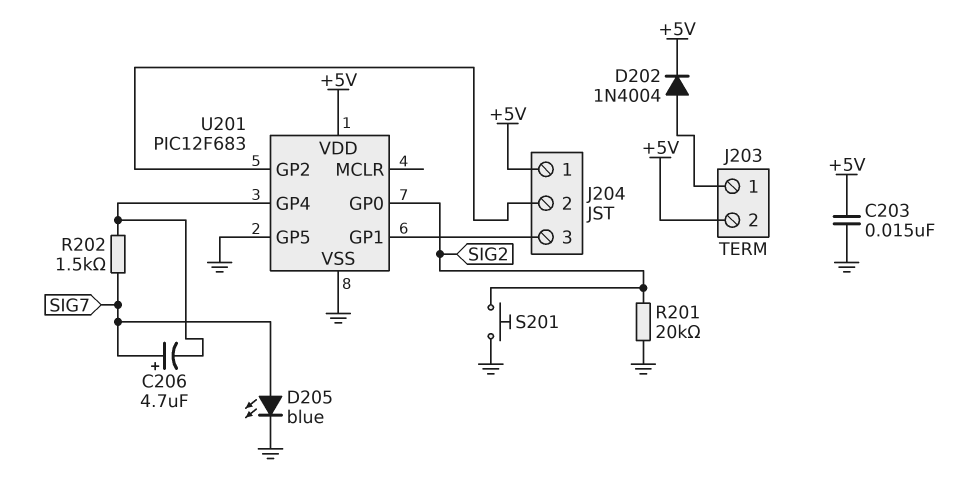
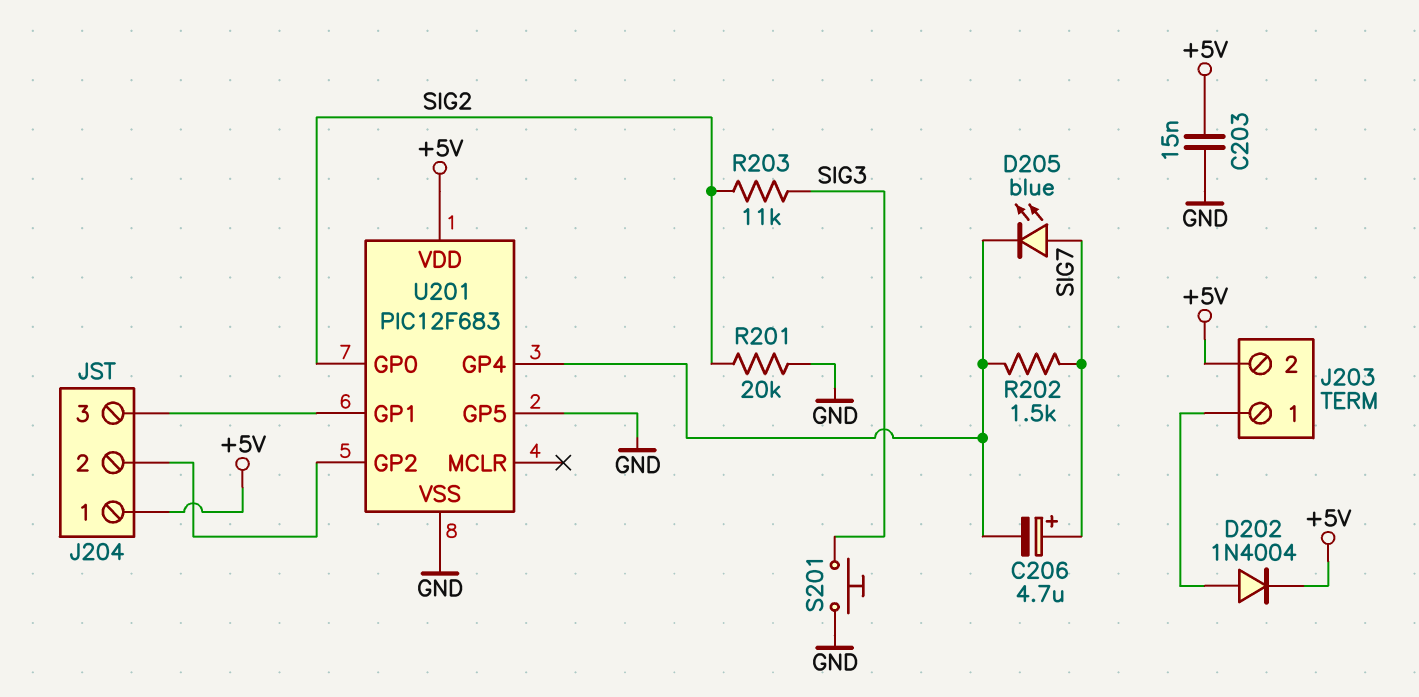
D205: LED blue (A SIG7, K GND) -> LED blue (A SIG7, K U201/GP4)
R203: none -> 11k (SIG2, SIG3)
S201: button (GND, SIG2) -> button (GND, SIG3)

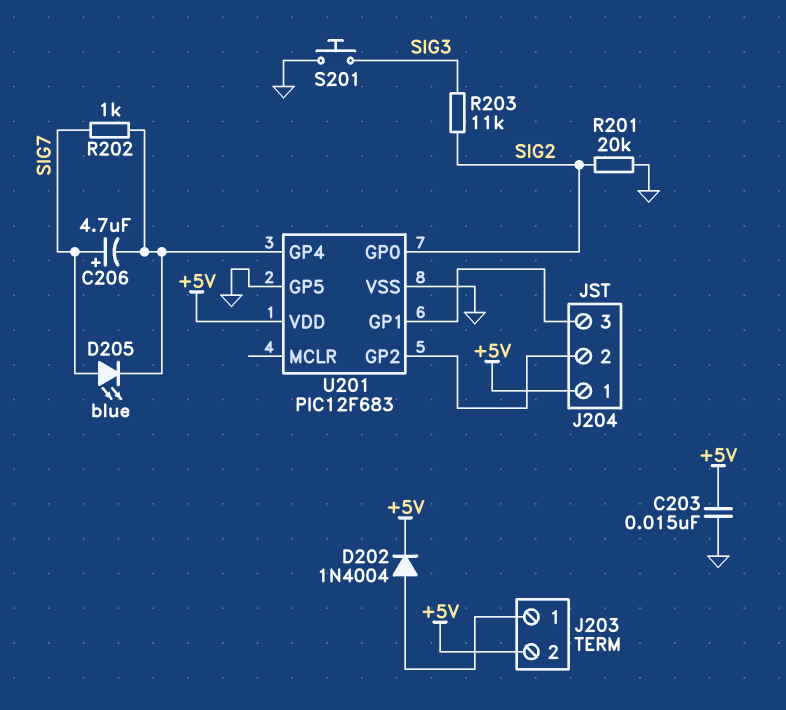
R202: 1.5k (SIG7, U201/GP4) -> 1k (SIG7, U201/GP4)

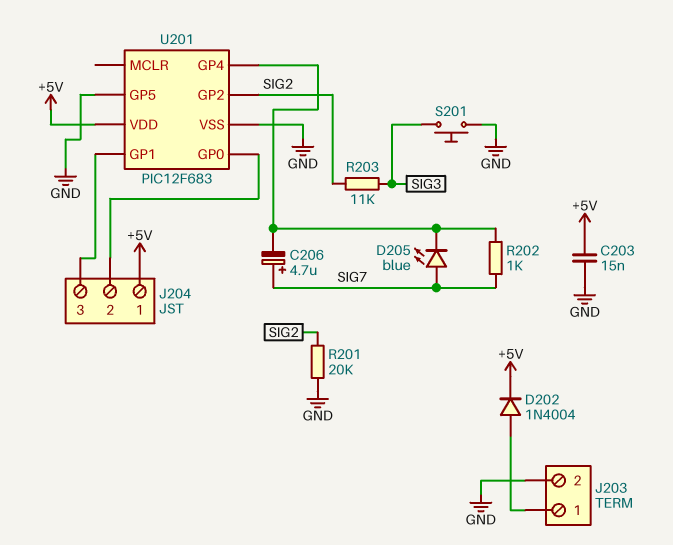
J203 pin 2: +5V -> GND
U201 pin GP0: SIG2 -> J204/2
U201 pin GP2: J204/2 -> SIG2

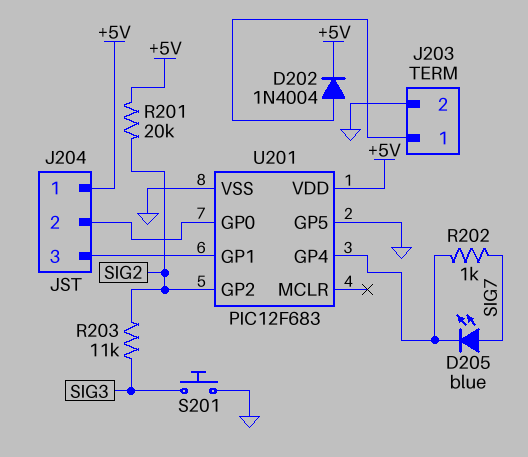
C203: 15nF (+5V, GND) -> none
C206: 4.7uF (plus SIG7, minus U201/GP4) -> none
R201: 20k (GND, SIG2) -> 20k (+5V, SIG2)

